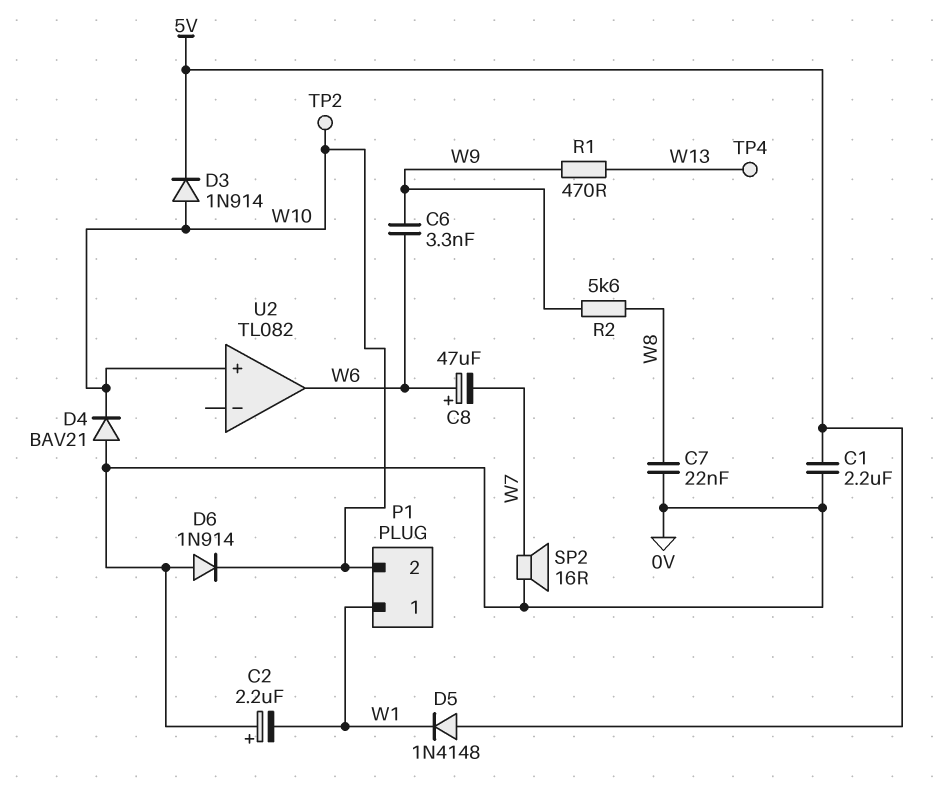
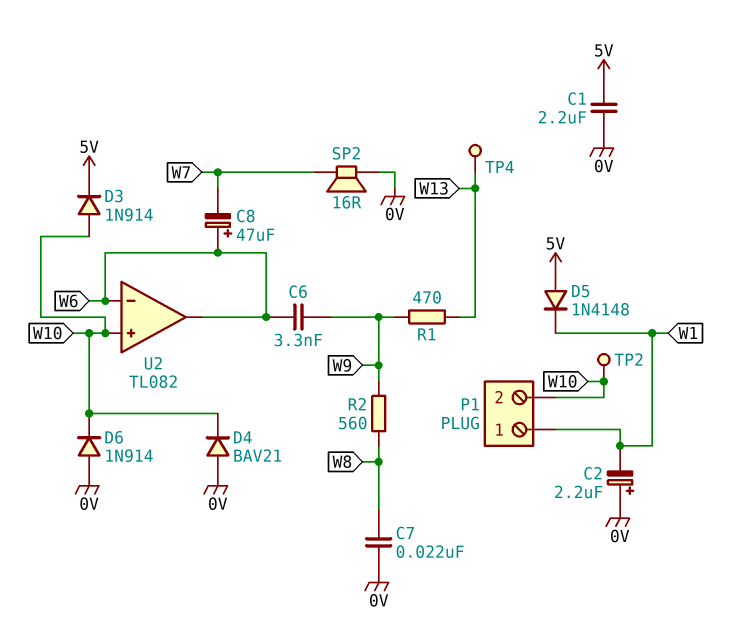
R2: 5.6k (W8, W9) -> 560 (W8, W9)
U2 pin in-: none -> W6

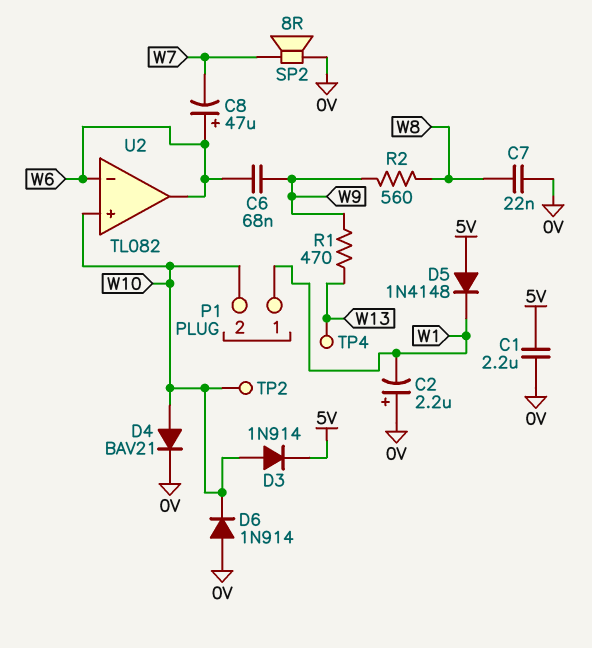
C6: 3.3nF (W6, W9) -> 68nF (W6, W9)
D4: diode BAV21 (A 0V, K W10) -> diode BAV21 (A W10, K 0V)
SP2: speaker 16R (0V, W7) -> speaker 8R (0V, W7)

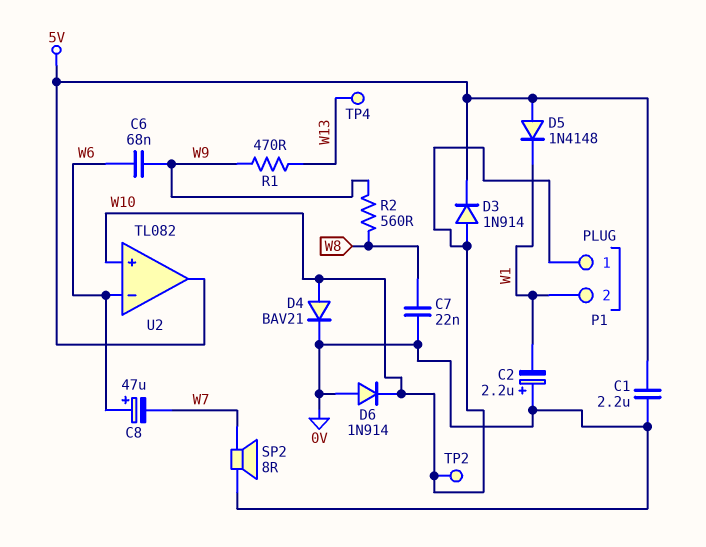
P1 pin 1: W1 -> W10
P1 pin 2: W10 -> W1
U2 pin out: W6 -> 5V

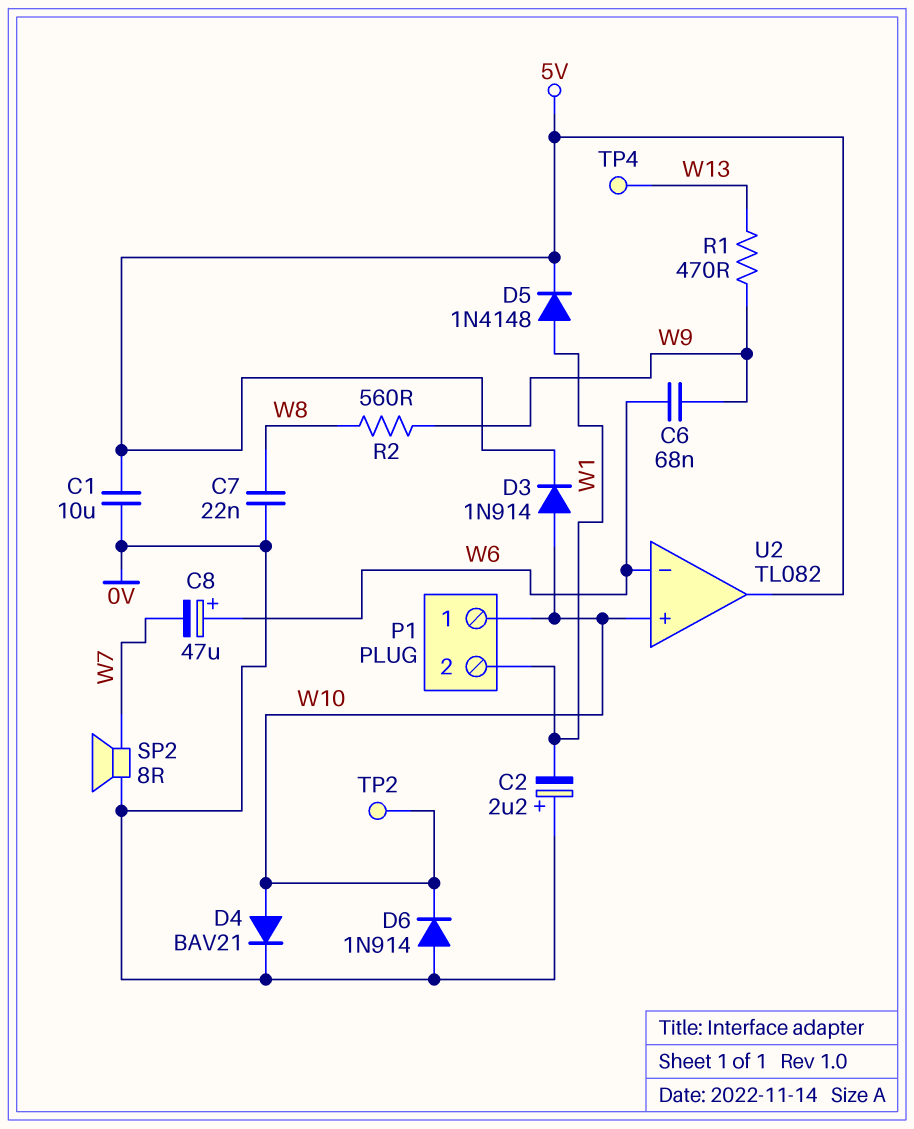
C1: 2.2uF (0V, 5V) -> 10uF (0V, 5V)
D5: diode 1N4148 (A 5V, K W1) -> diode 1N4148 (A W1, K 5V)

